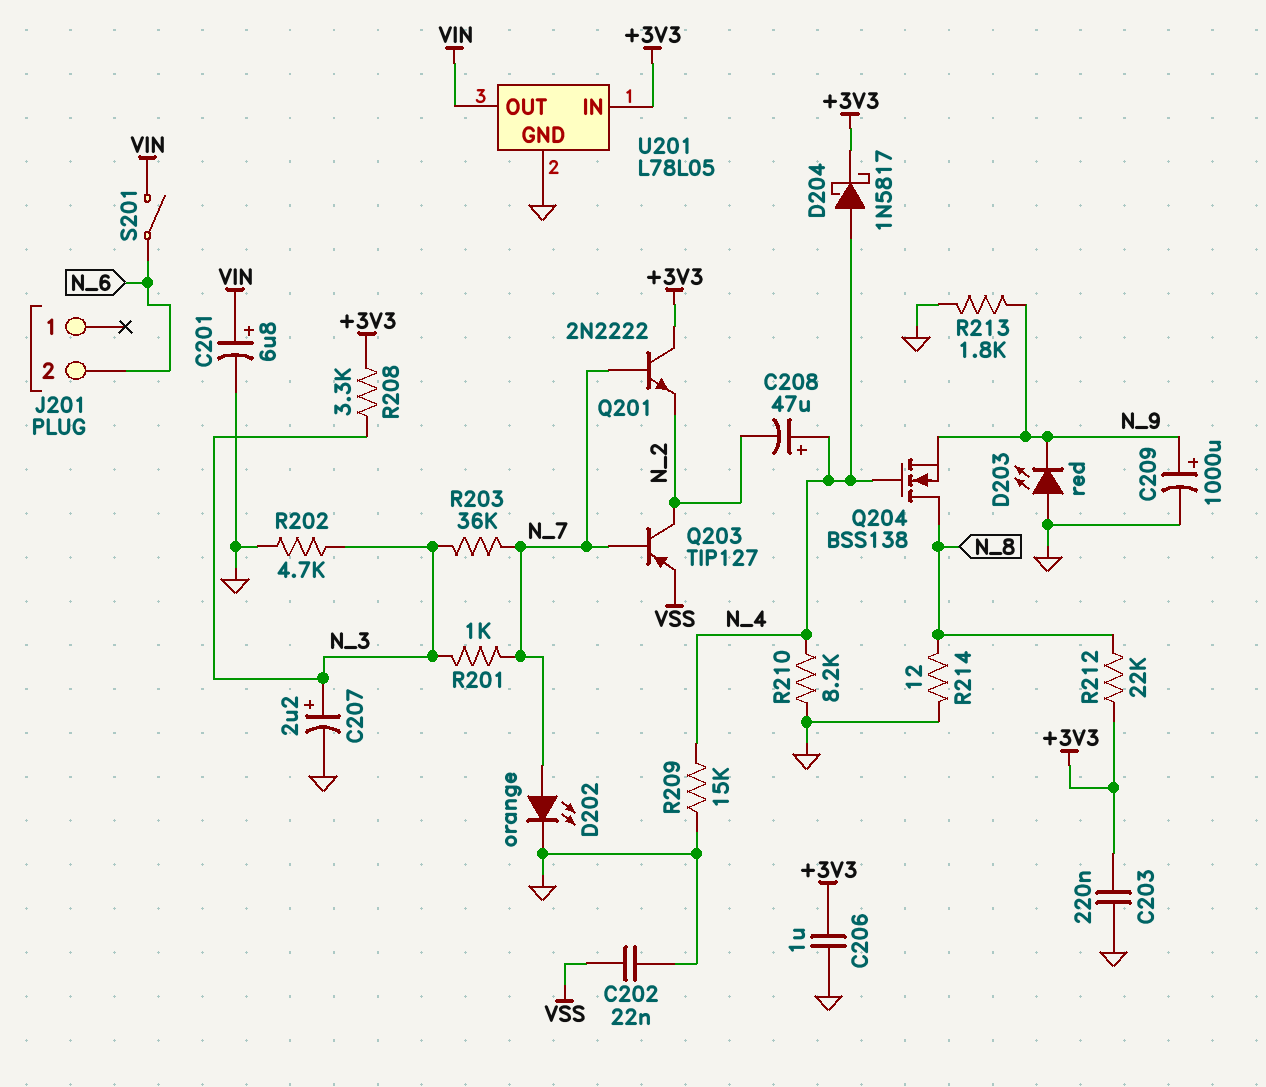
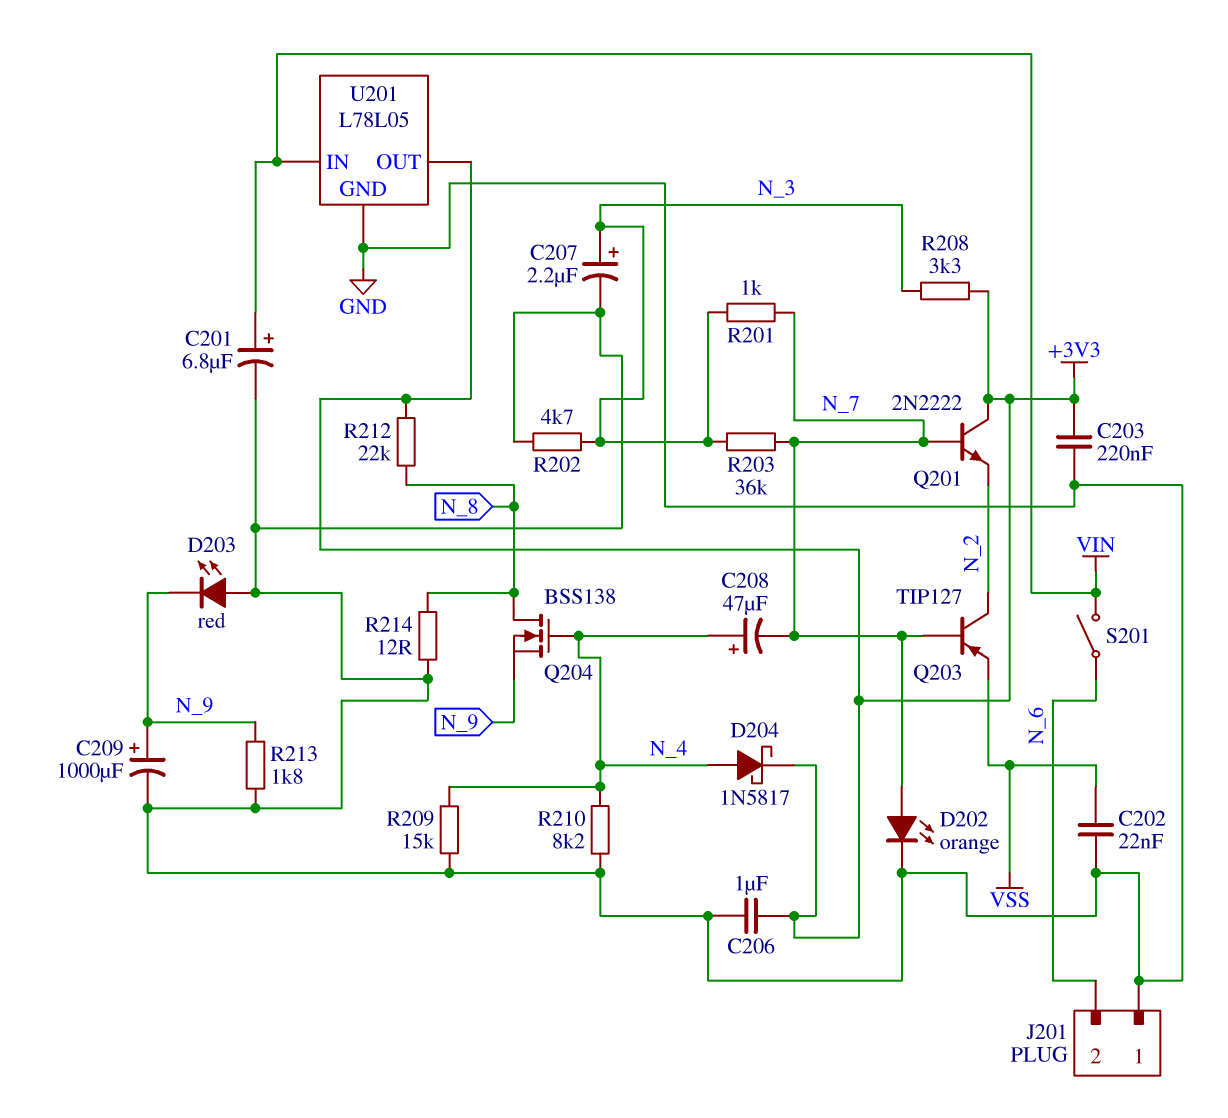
C208: 47uF (plus N_4, minus N_2) -> 47uF (plus N_4, minus N_7)
J201 pin 1: none -> GND
U201 pin IN: +3V3 -> VIN
U201 pin OUT: VIN -> +3V3

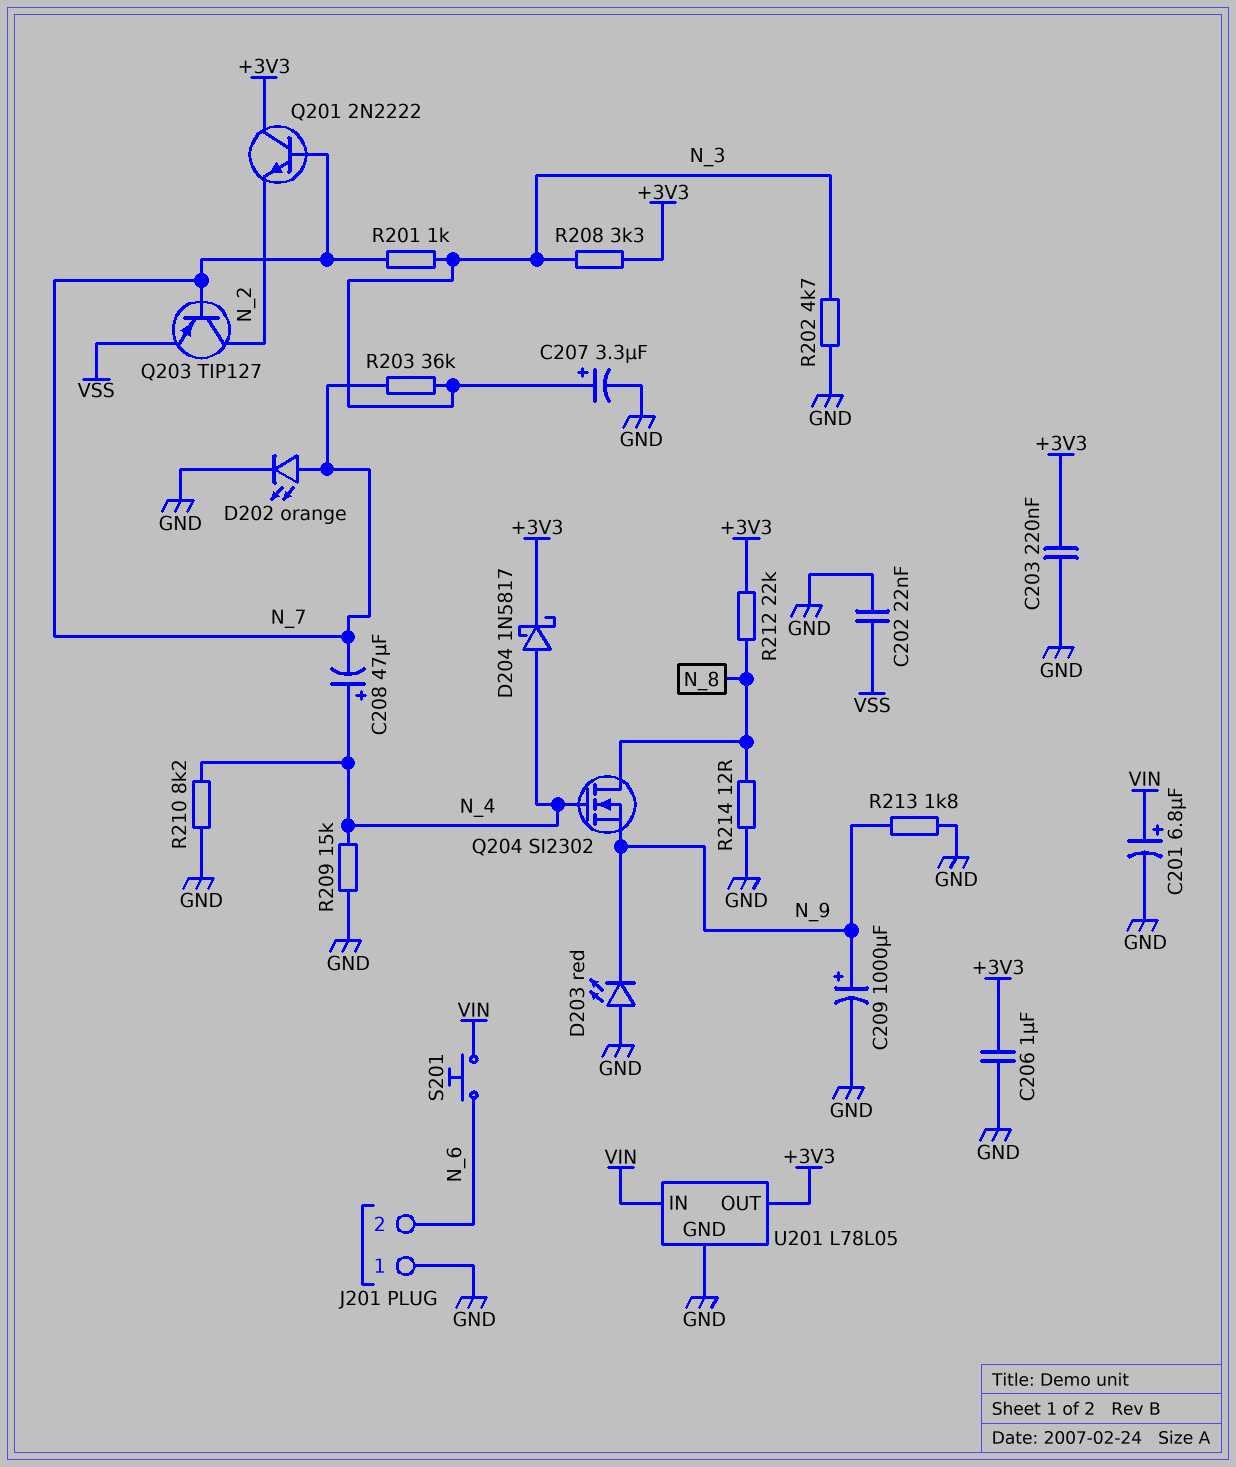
C207: 2.2uF (plus N_3, minus GND) -> 3.3uF (plus N_3, minus GND)
Q204: NMOS BSS138 (G N_4, D N_8, S N_9) -> NMOS SI2302 (G N_4, D N_8, S N_9)
S201: switch (N_6, VIN) -> button (N_6, VIN)

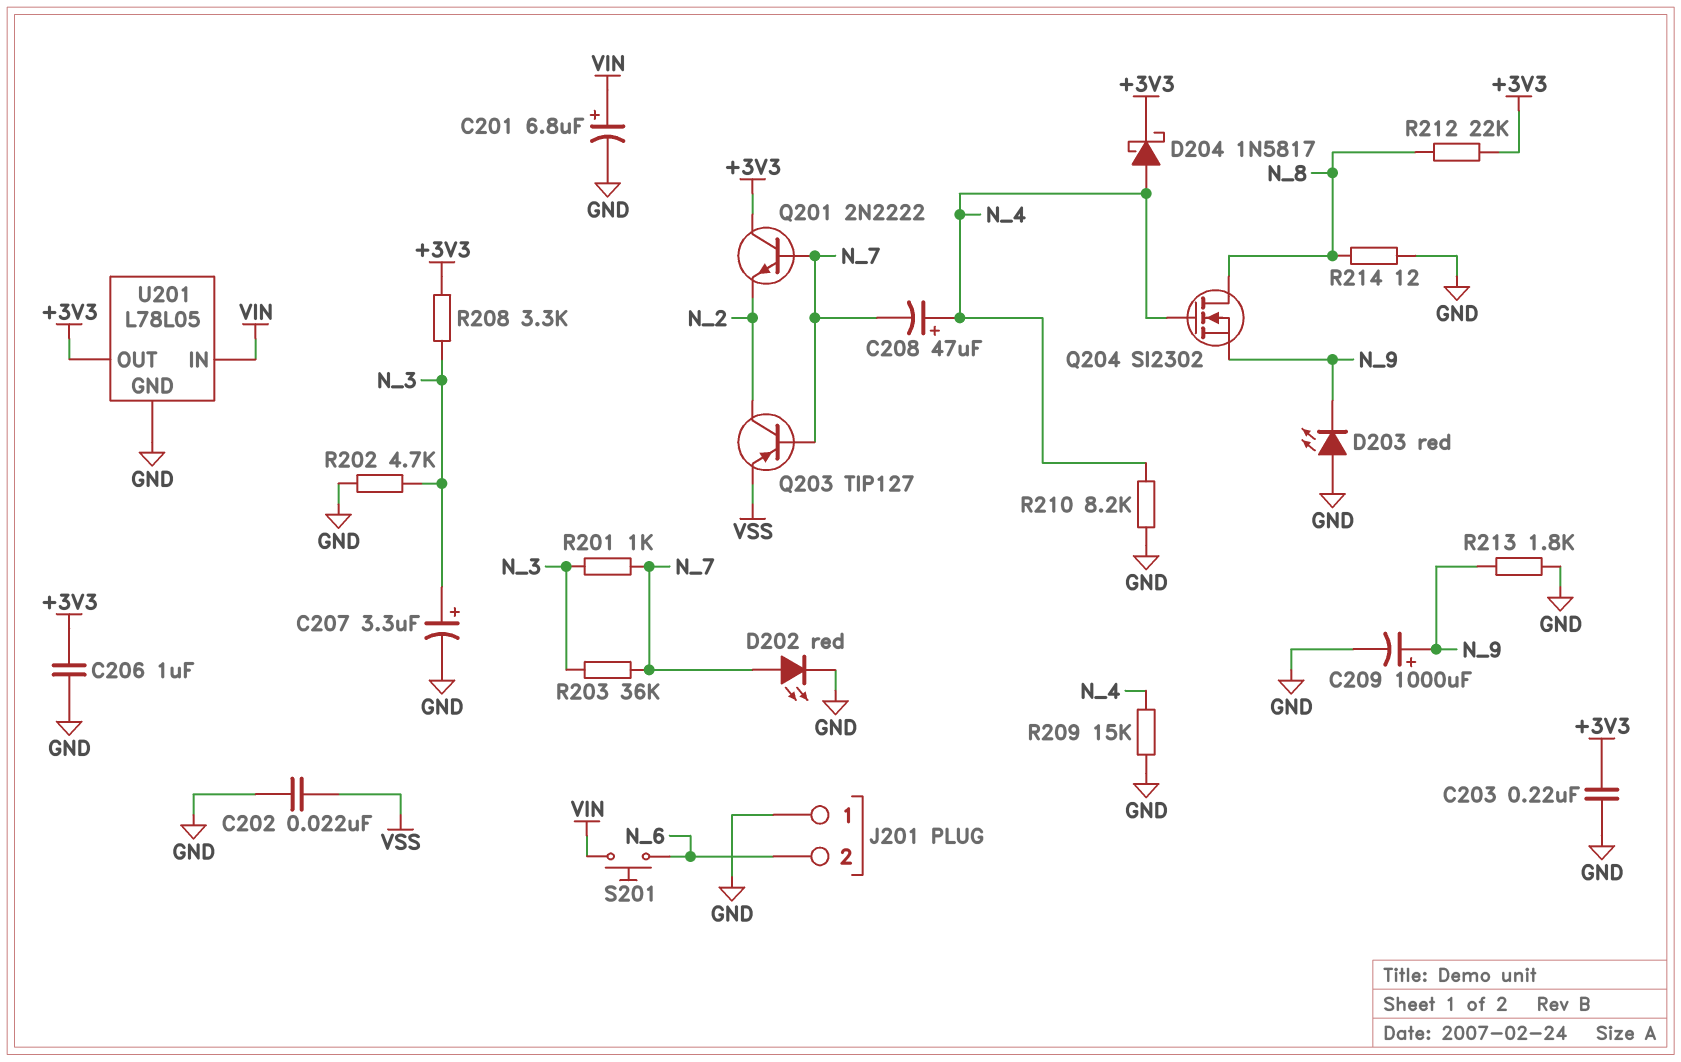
D202: LED orange (A N_7, K GND) -> LED red (A N_7, K GND)

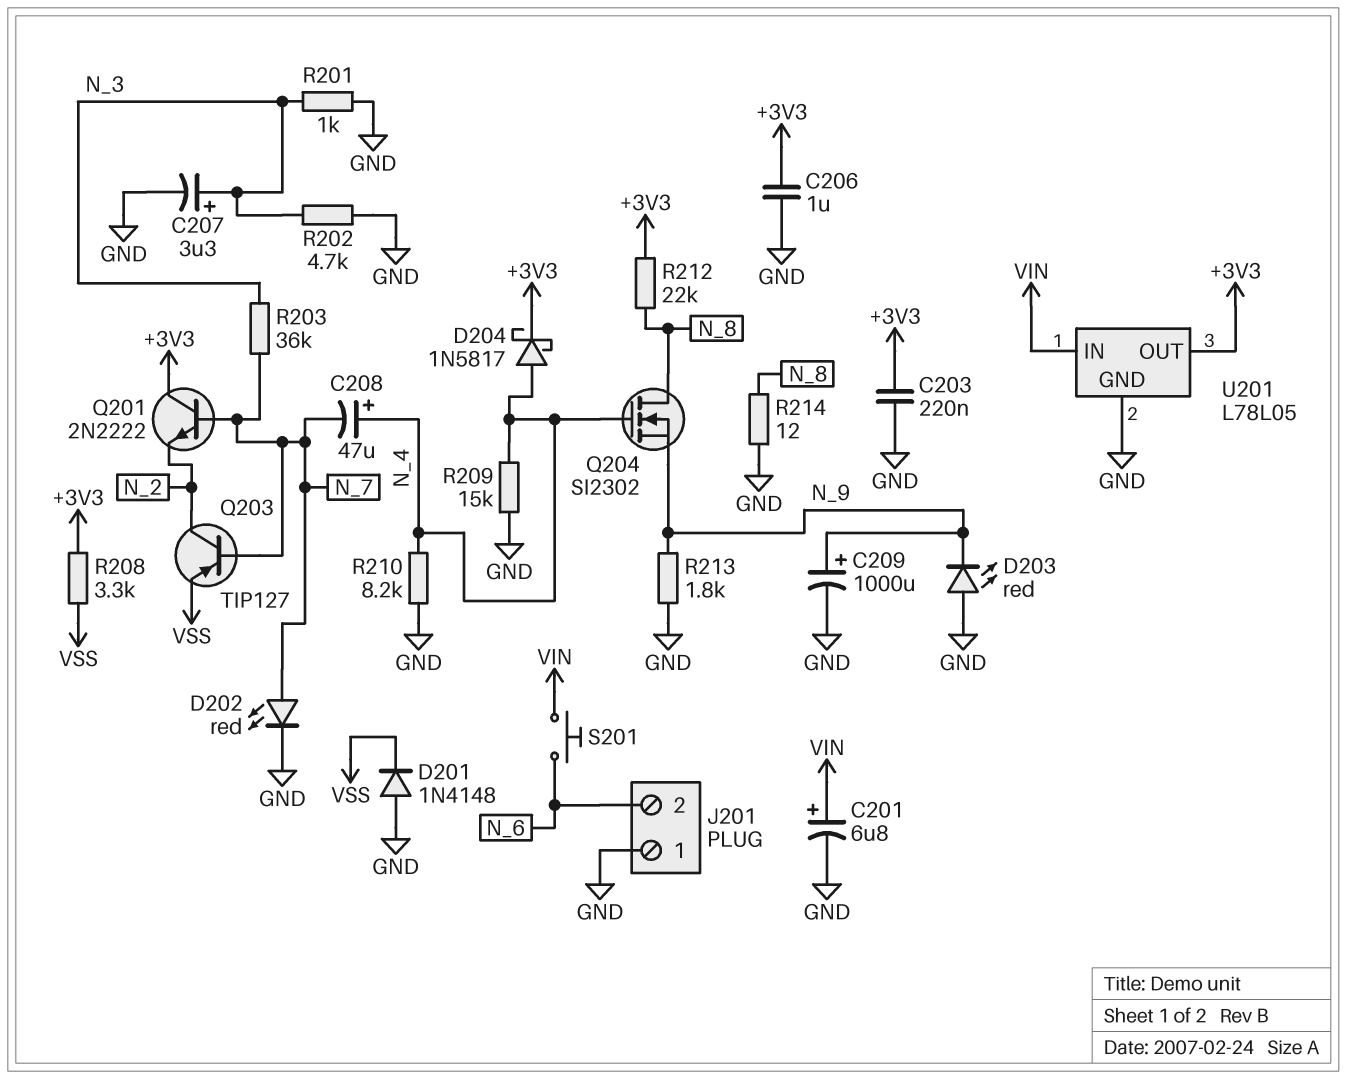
C202: 22nF (GND, VSS) -> none
D201: none -> diode 1N4148 (A GND, K VSS)
R201: 1k (N_3, N_7) -> 1k (GND, N_3)
R208: 3.3k (+3V3, N_3) -> 3.3k (+3V3, VSS)

